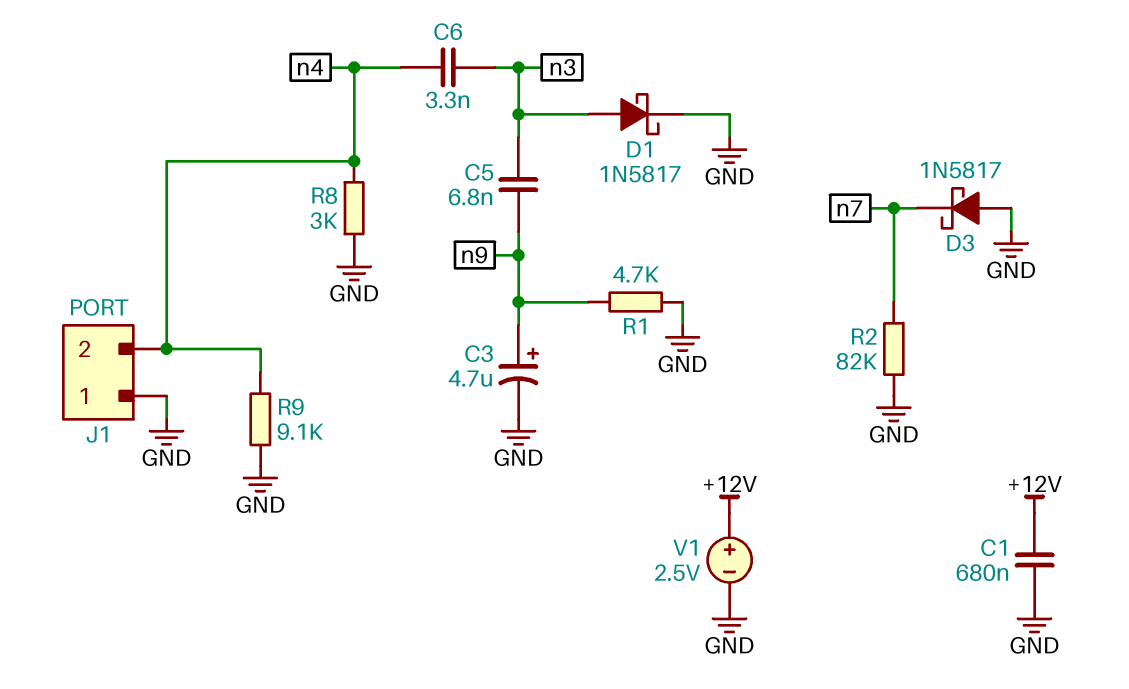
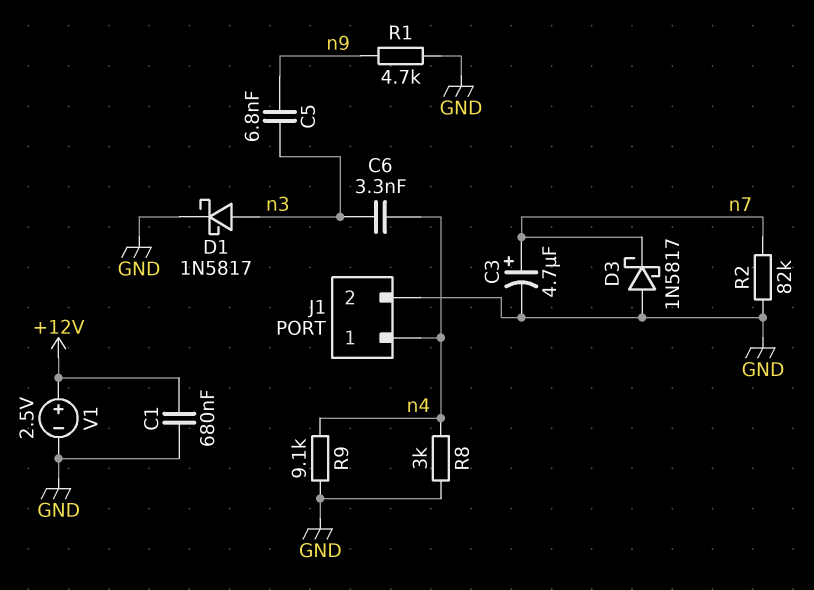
C3: 4.7uF (plus n9, minus GND) -> 4.7uF (plus n7, minus GND)
J1 pin 1: GND -> n4
J1 pin 2: n4 -> GND

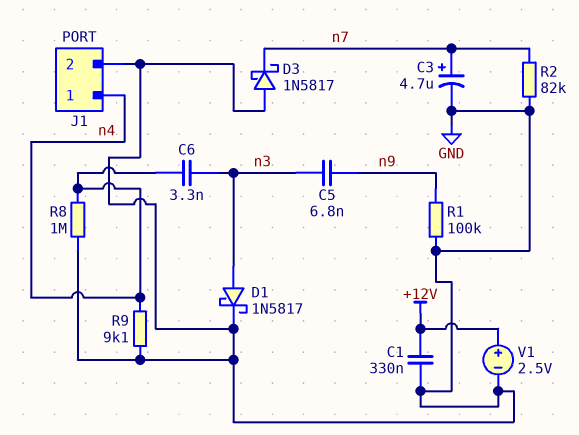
C1: 680nF (+12V, GND) -> 330nF (+12V, GND)
R1: 4.7k (GND, n9) -> 100k (GND, n9)
R8: 3k (GND, n4) -> 1M (GND, n4)

